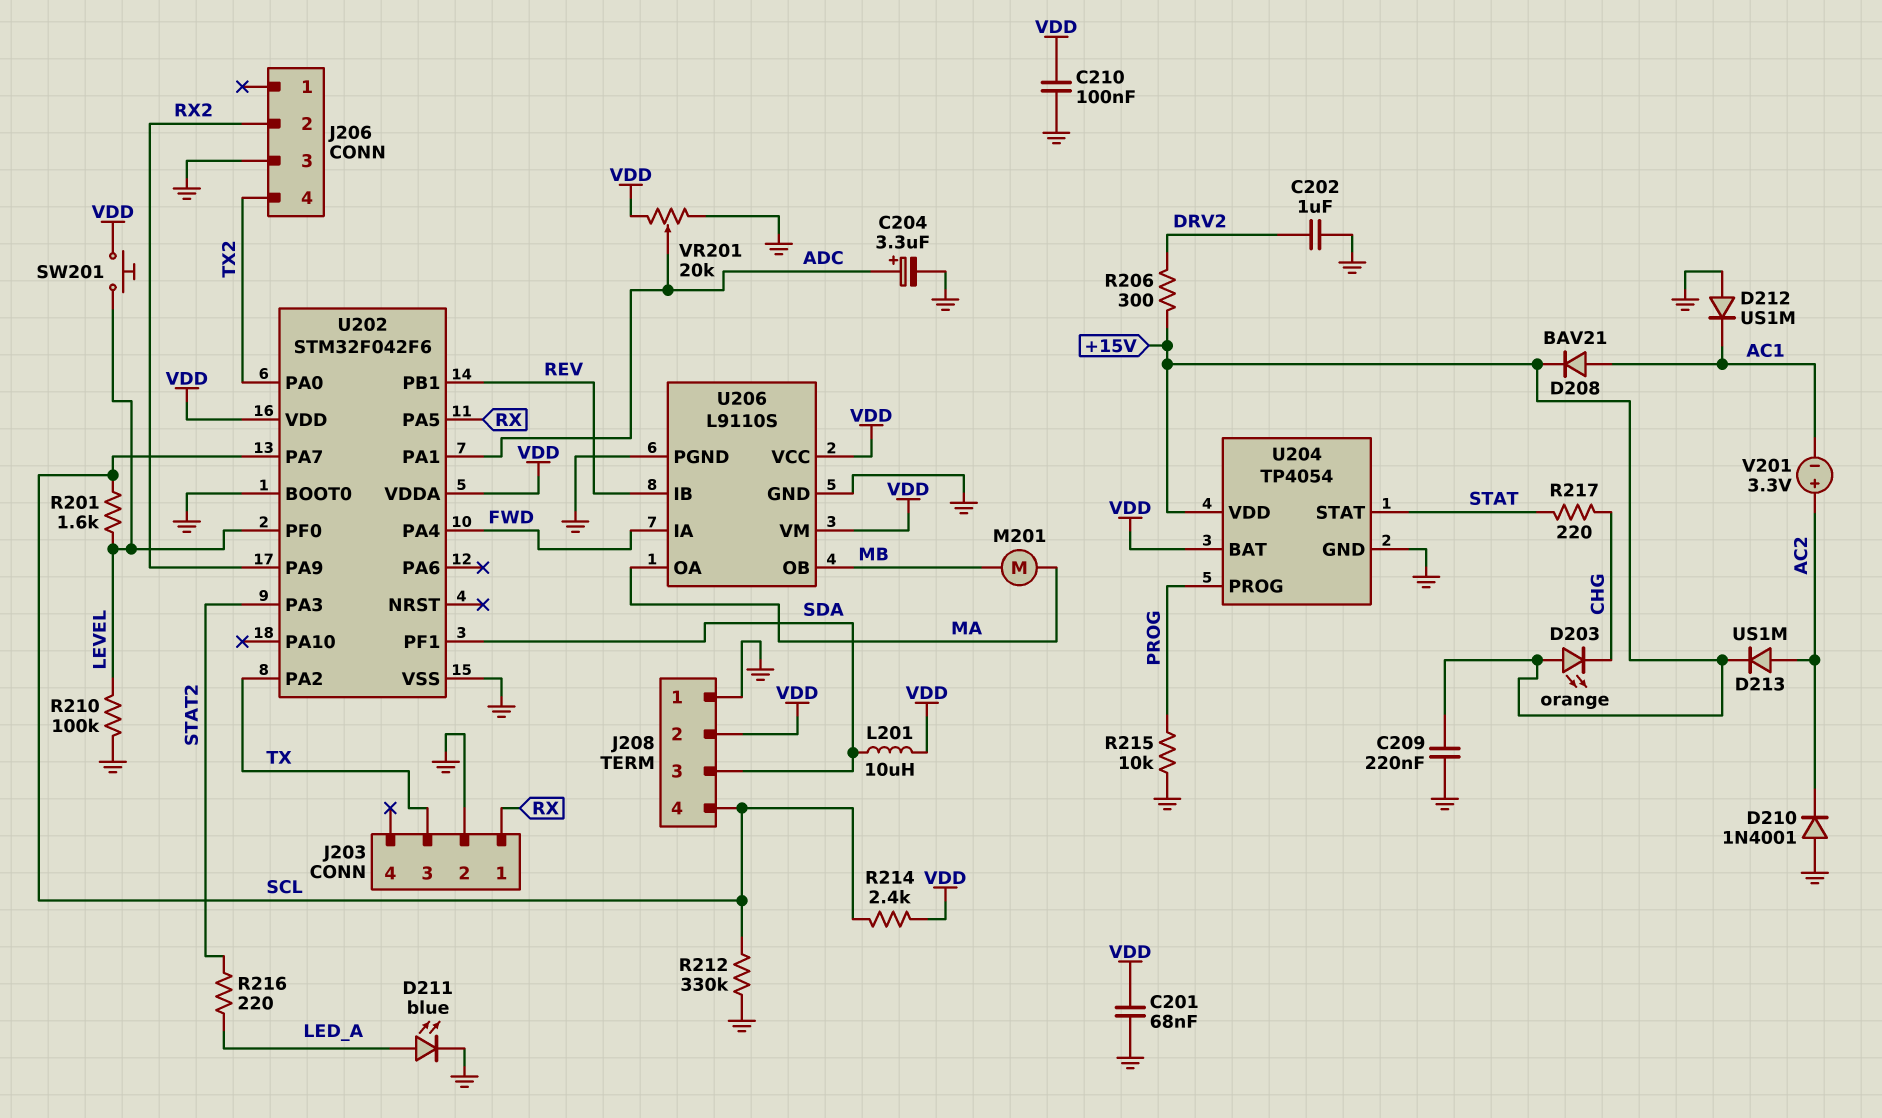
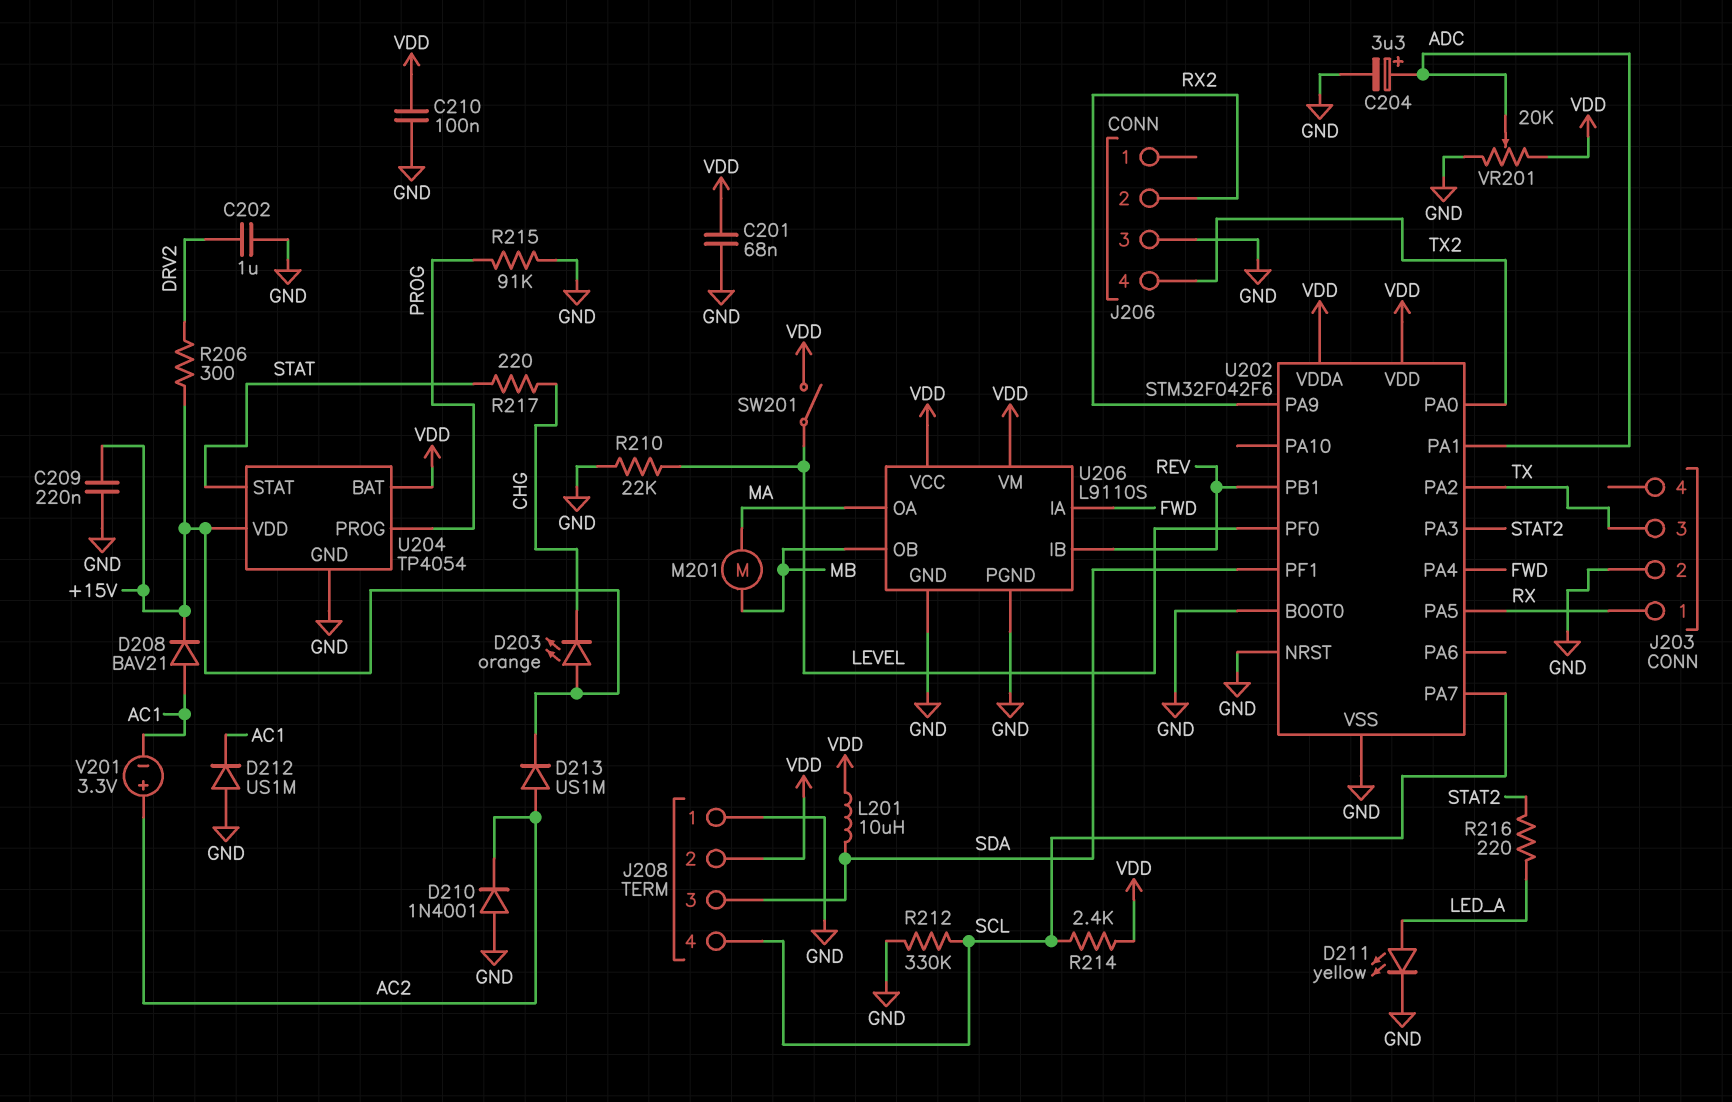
D211: LED blue (A LED_A, K GND) -> LED yellow (A LED_A, K GND)
R201: 1.6k (LEVEL, SCL) -> none
R210: 100k (GND, LEVEL) -> 22k (GND, LEVEL)
R215: 10k (GND, PROG) -> 91k (GND, PROG)
SW201: button (LEVEL, VDD) -> switch (LEVEL, VDD)
U202 pin NRST: none -> GND

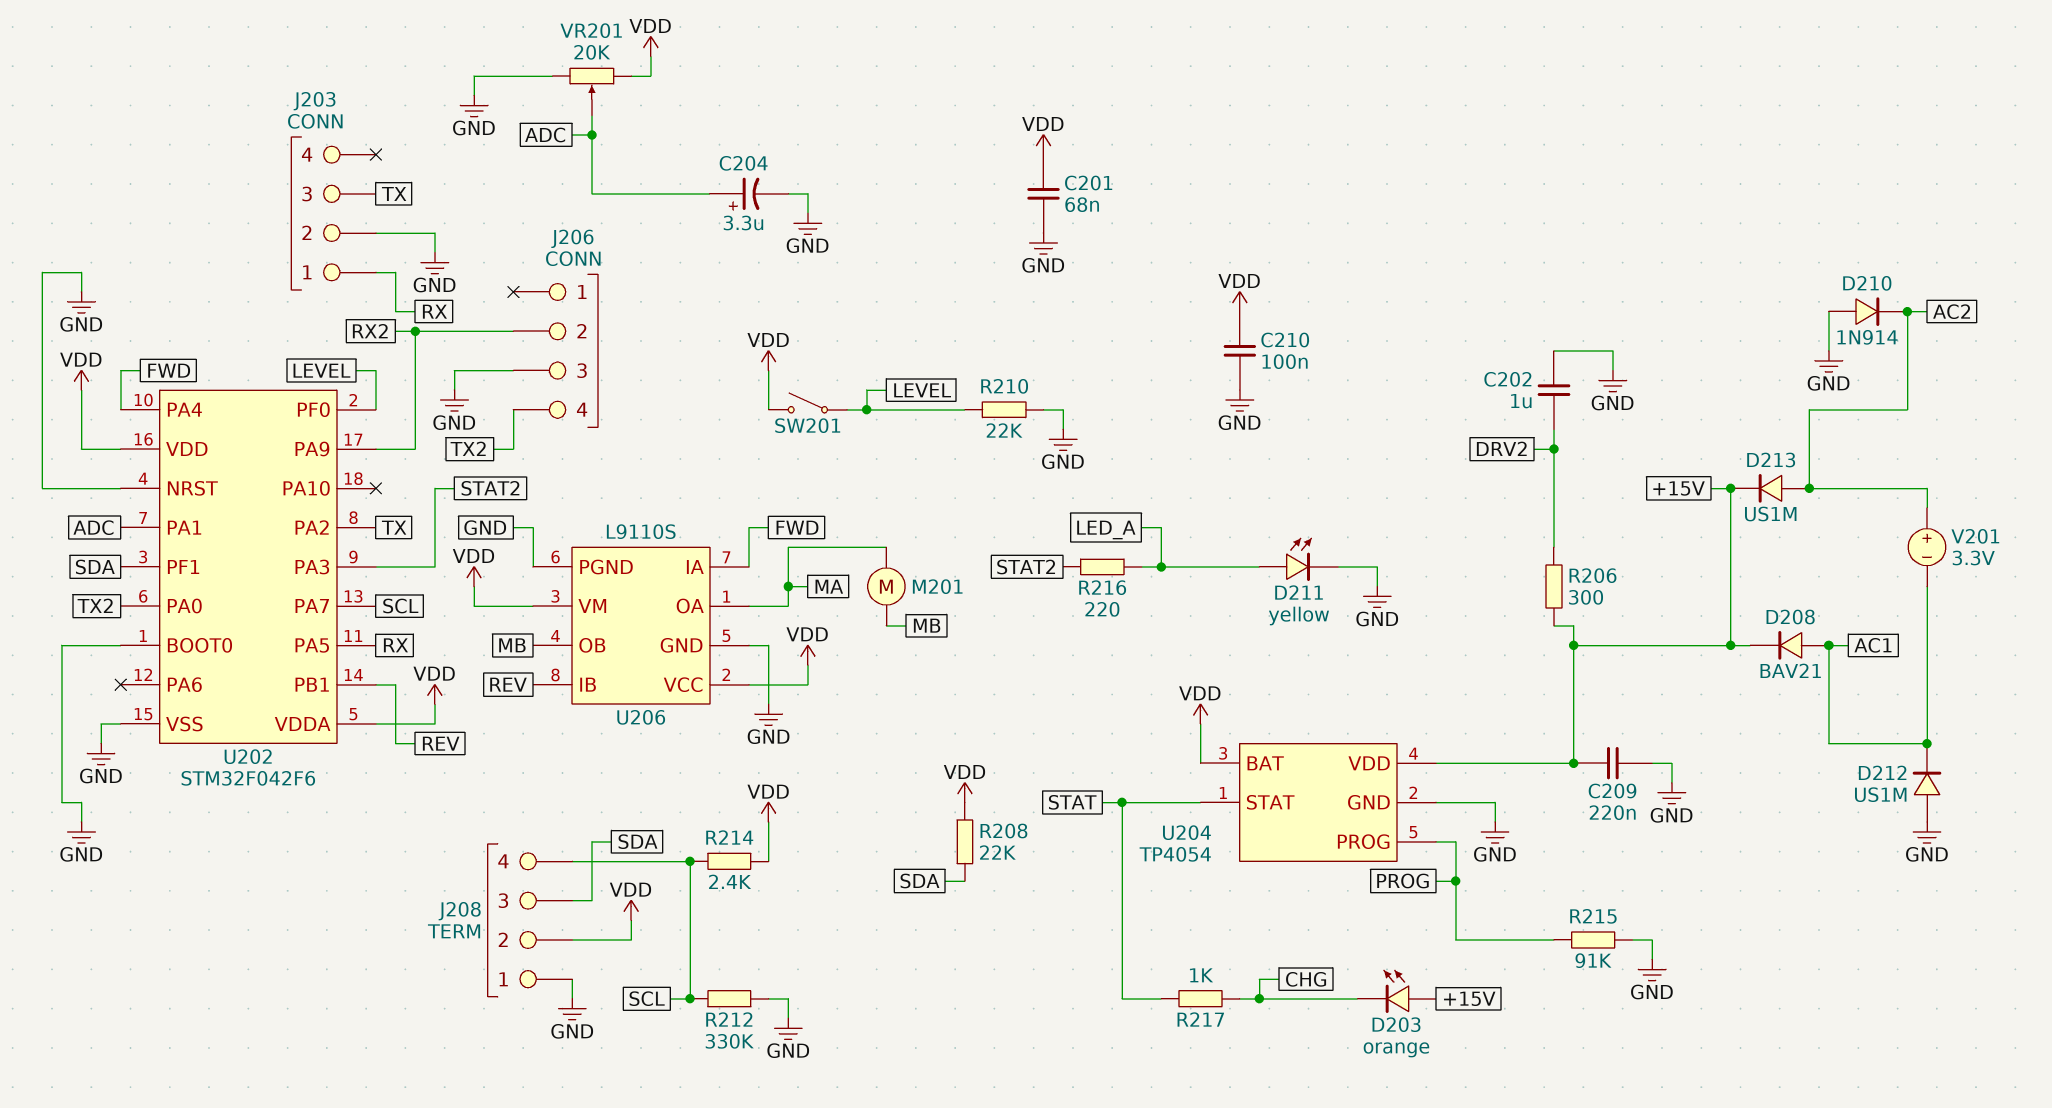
D210: diode 1N4001 (A GND, K AC2) -> diode 1N914 (A GND, K AC2)
L201: 10uH (SDA, VDD) -> none
R208: none -> 22k (SDA, VDD)
R217: 220 (CHG, STAT) -> 1k (CHG, STAT)

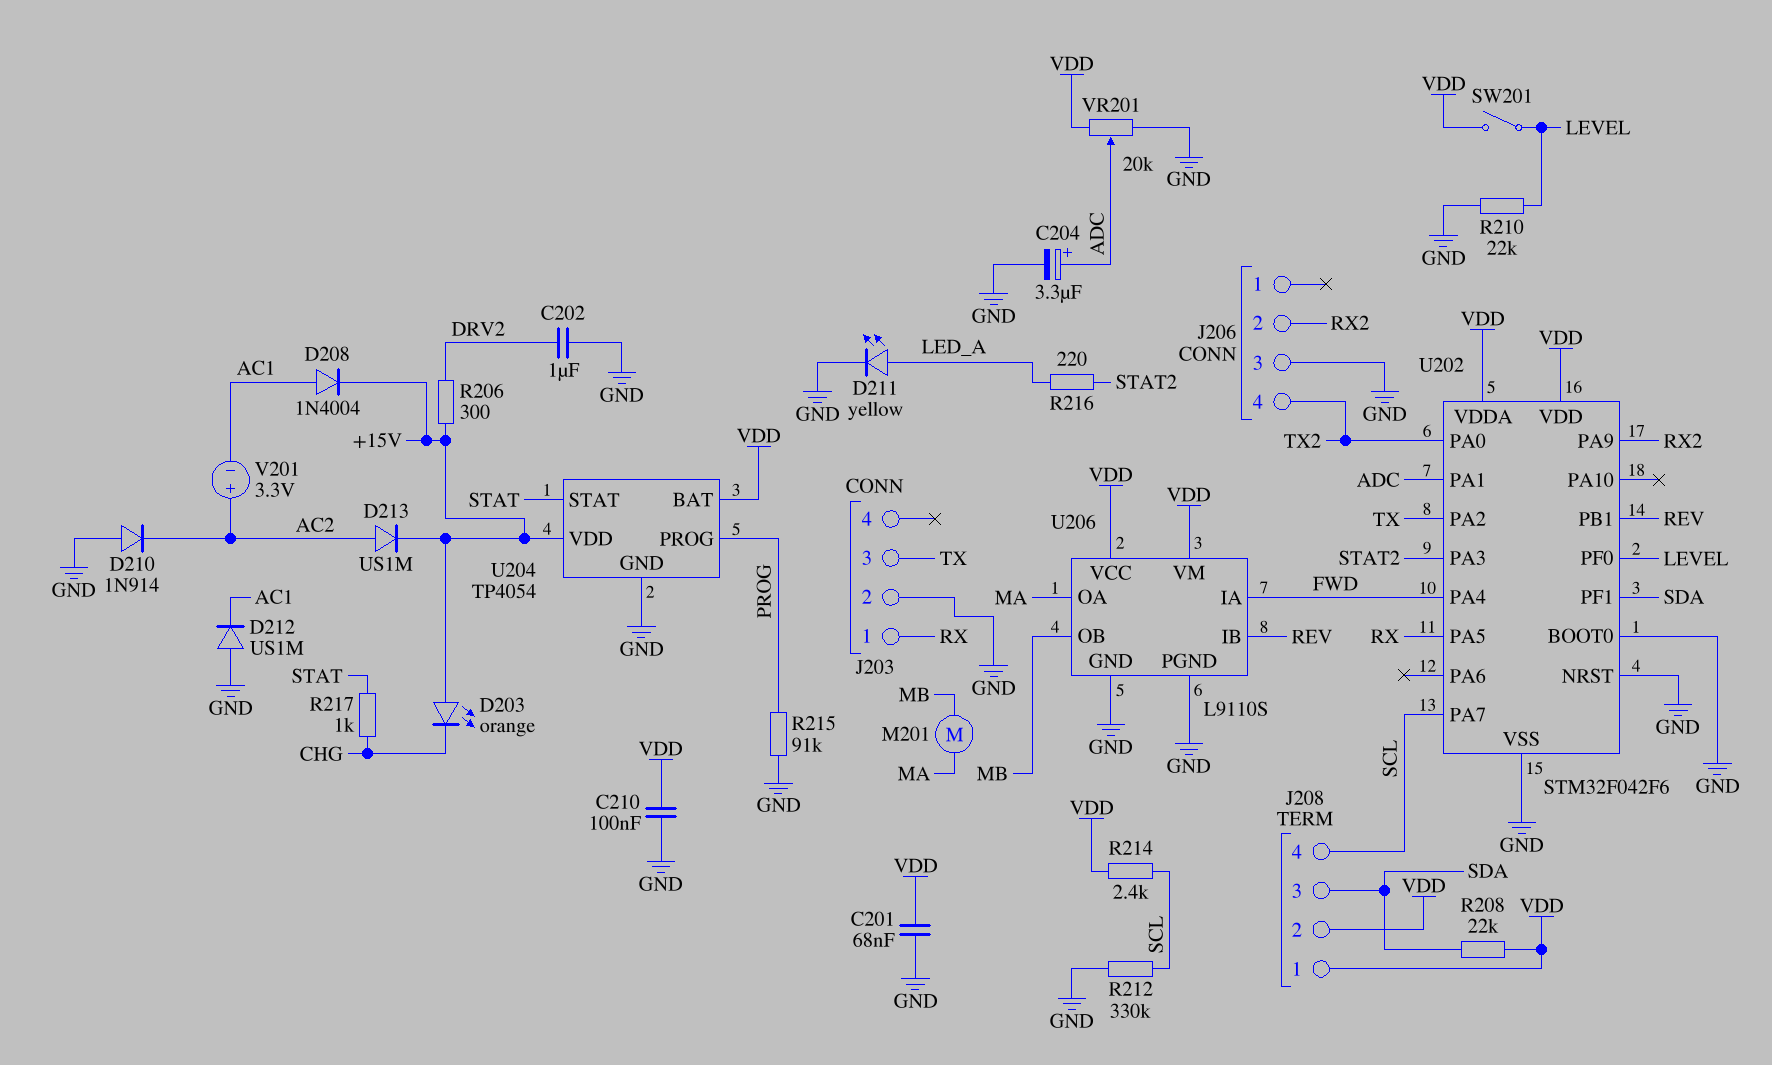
C209: 220nF (+15V, GND) -> none
D208: diode BAV21 (A AC1, K +15V) -> diode 1N4004 (A AC1, K +15V)
J208 pin 1: GND -> VDD

